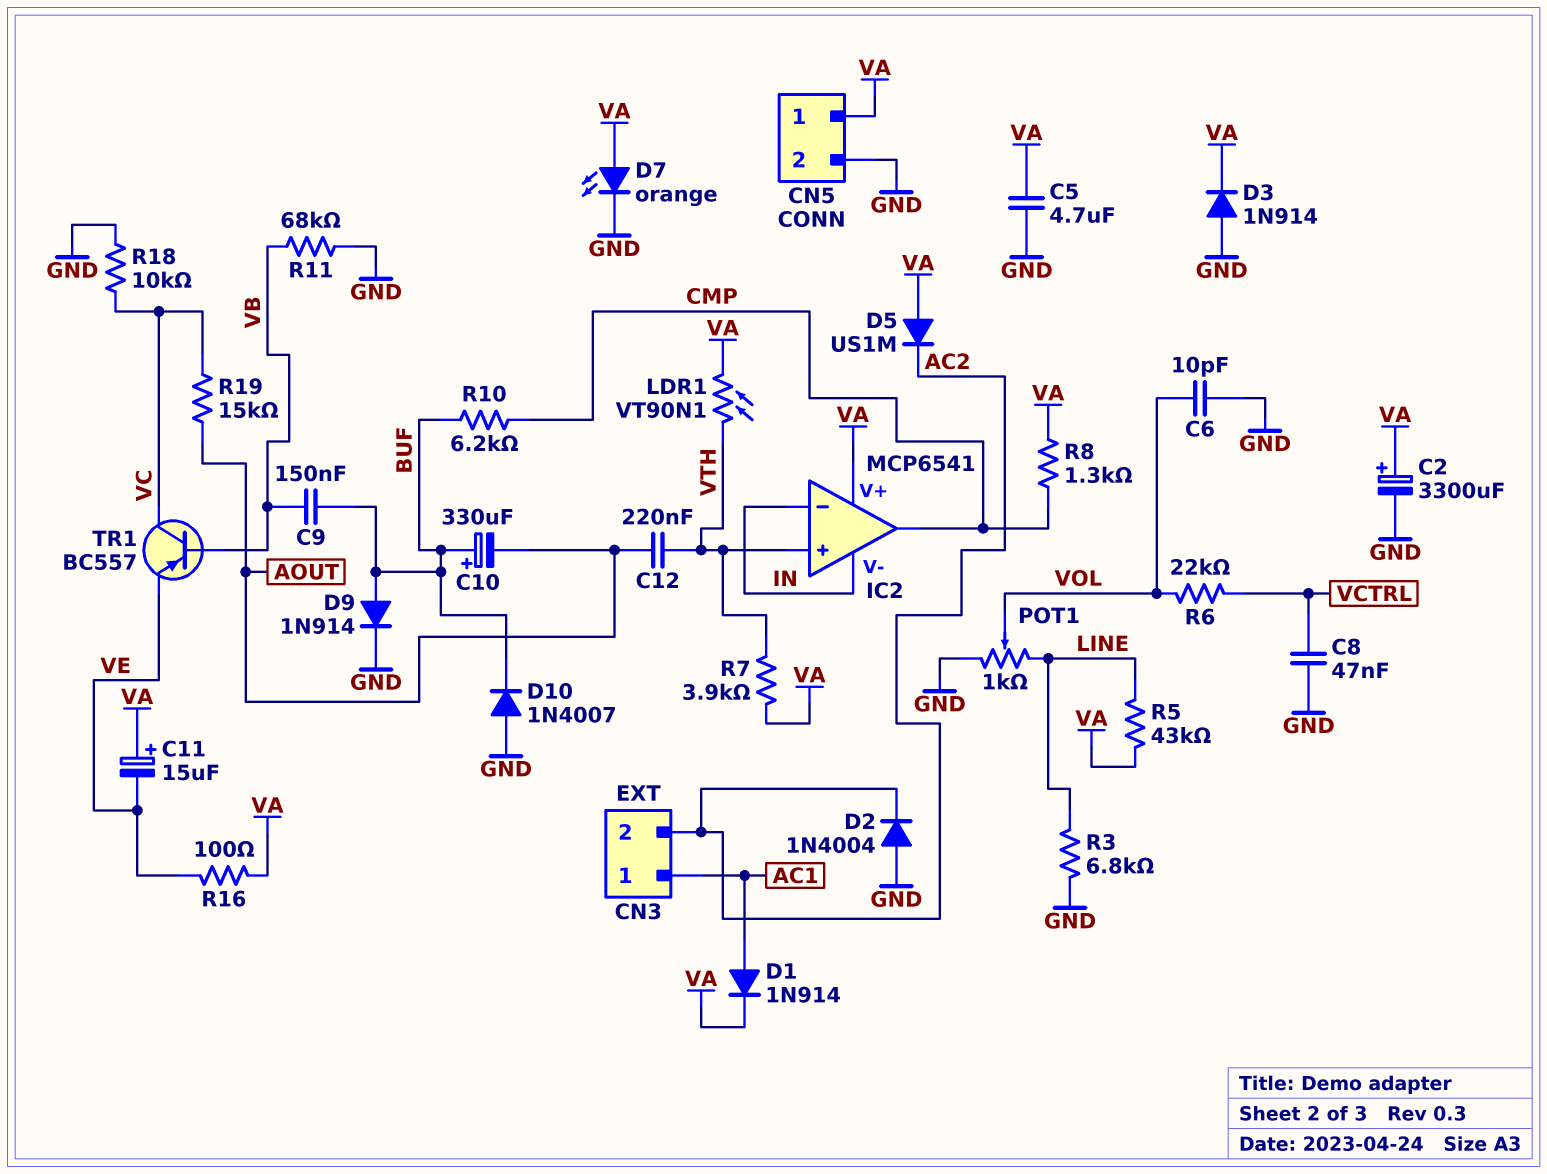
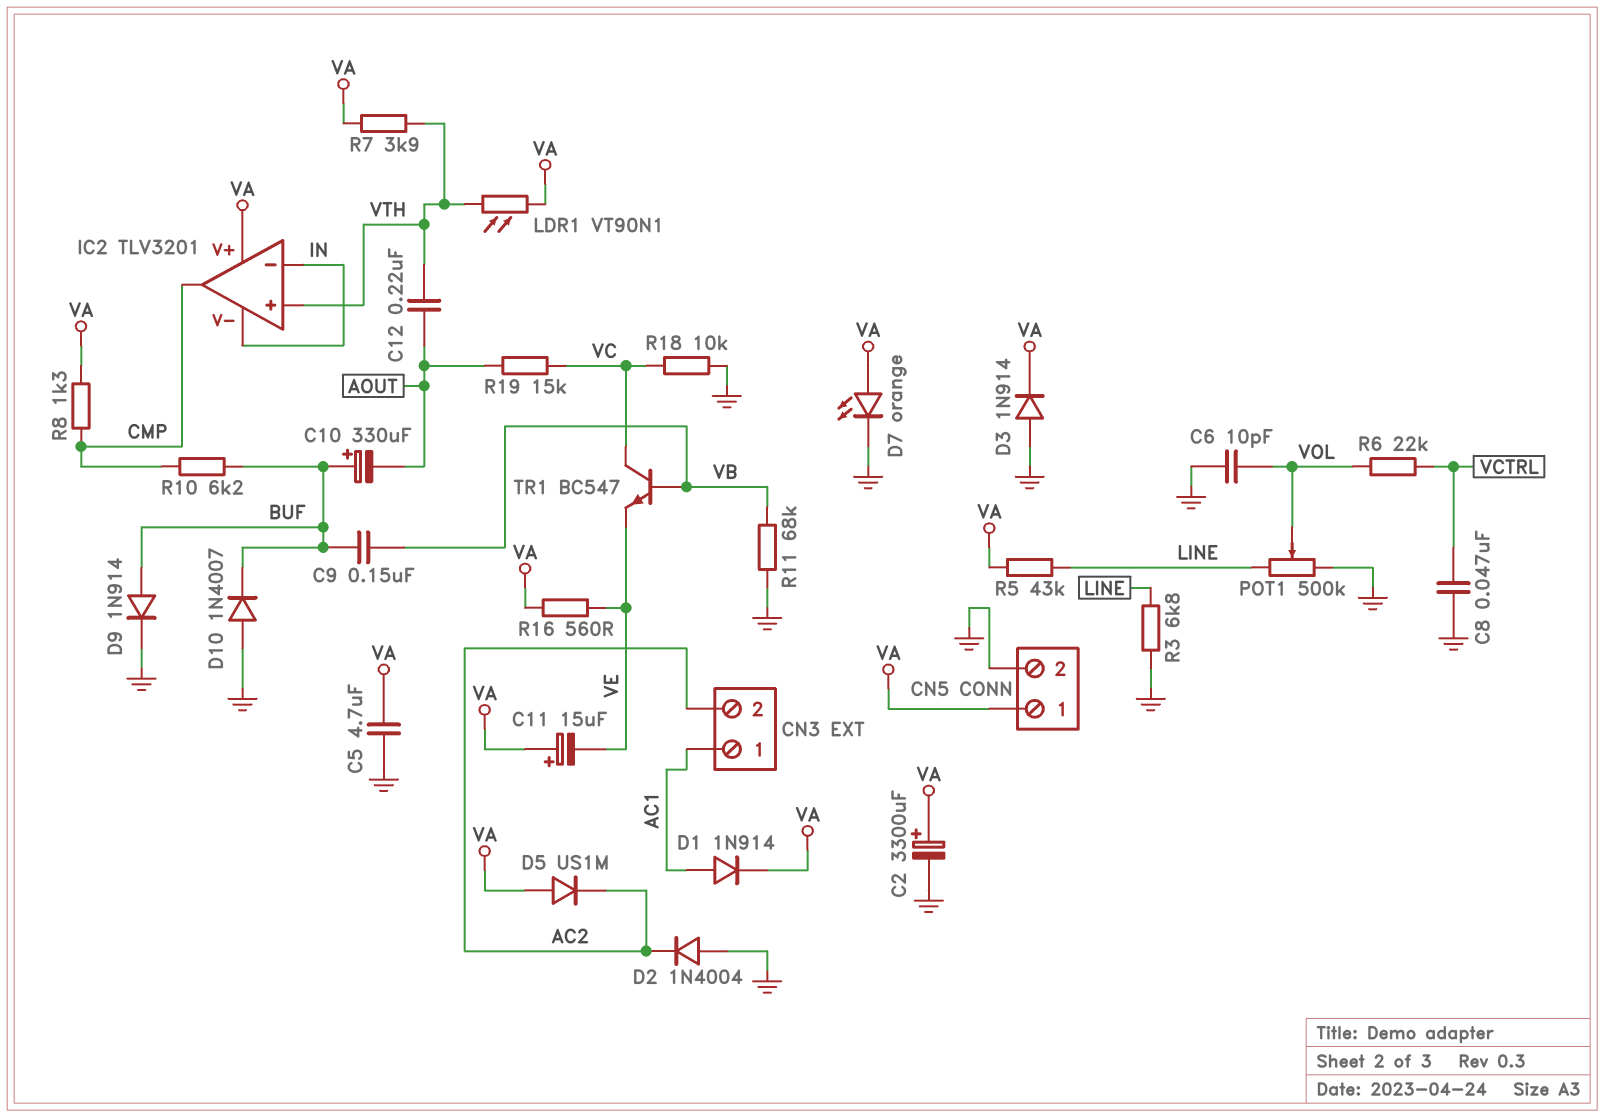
IC2: MCP6541 -> TLV3201
POT1: 1k (GND, LINE, wiper VOL) -> 500k (GND, LINE, wiper VOL)
R16: 100 (VA, VE) -> 560 (VA, VE)
TR1: PNP BC557 (B VB, C VC, E VE) -> NPN BC547 (B VB, C VC, E VE)

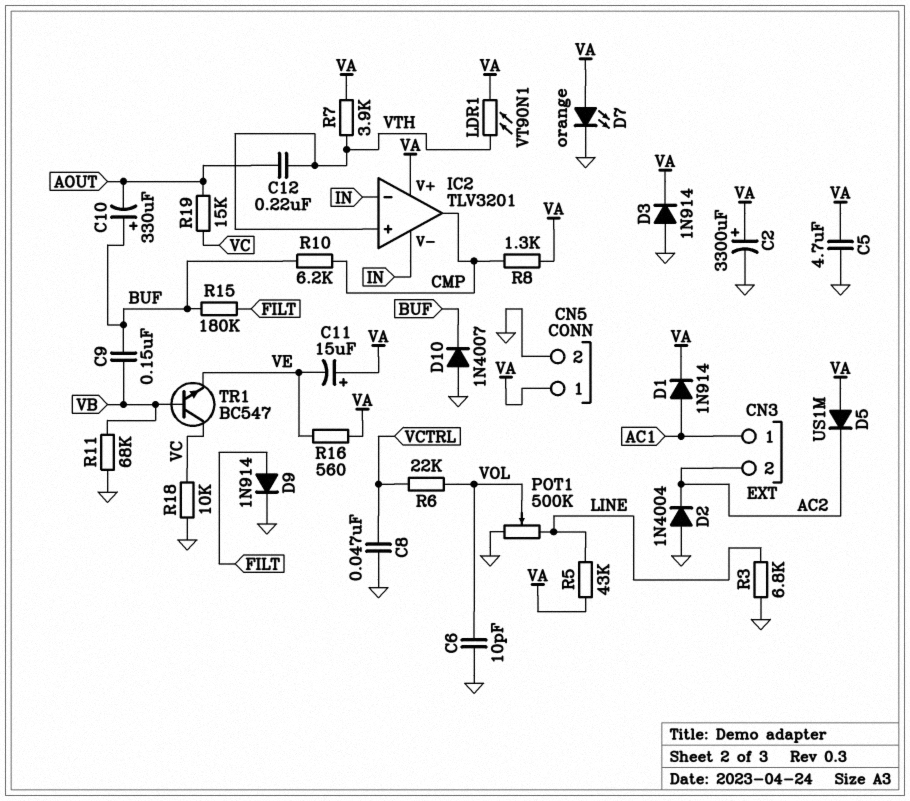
D9: diode 1N914 (A BUF, K GND) -> diode 1N914 (A FILT, K GND)
R15: none -> 180k (BUF, FILT)

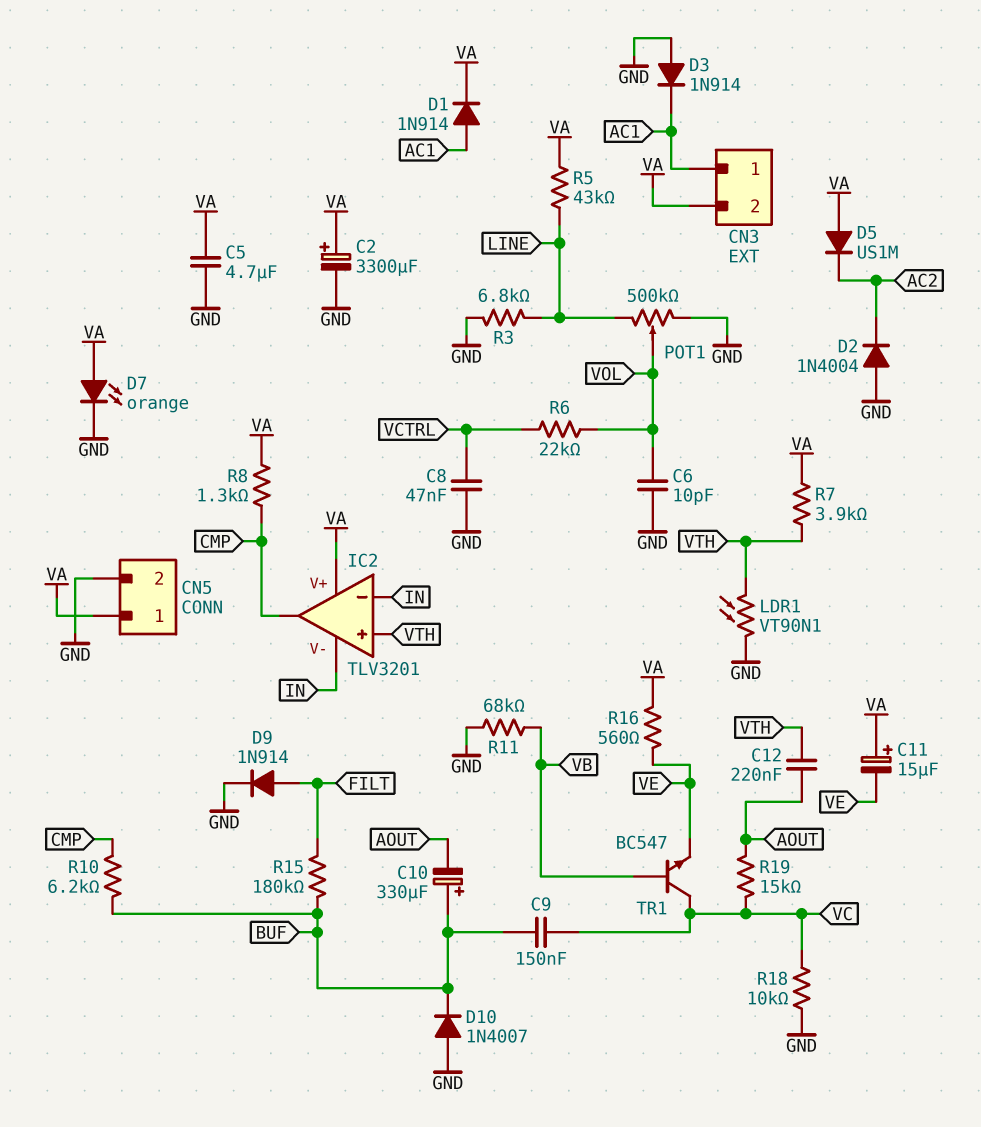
C9: 150nF (BUF, VB) -> 150nF (BUF, VC)
CN3 pin 2: AC2 -> VA
D3: diode 1N914 (A GND, K VA) -> diode 1N914 (A GND, K AC1)
LDR1: VT90N1 (VA, VTH) -> VT90N1 (GND, VTH)

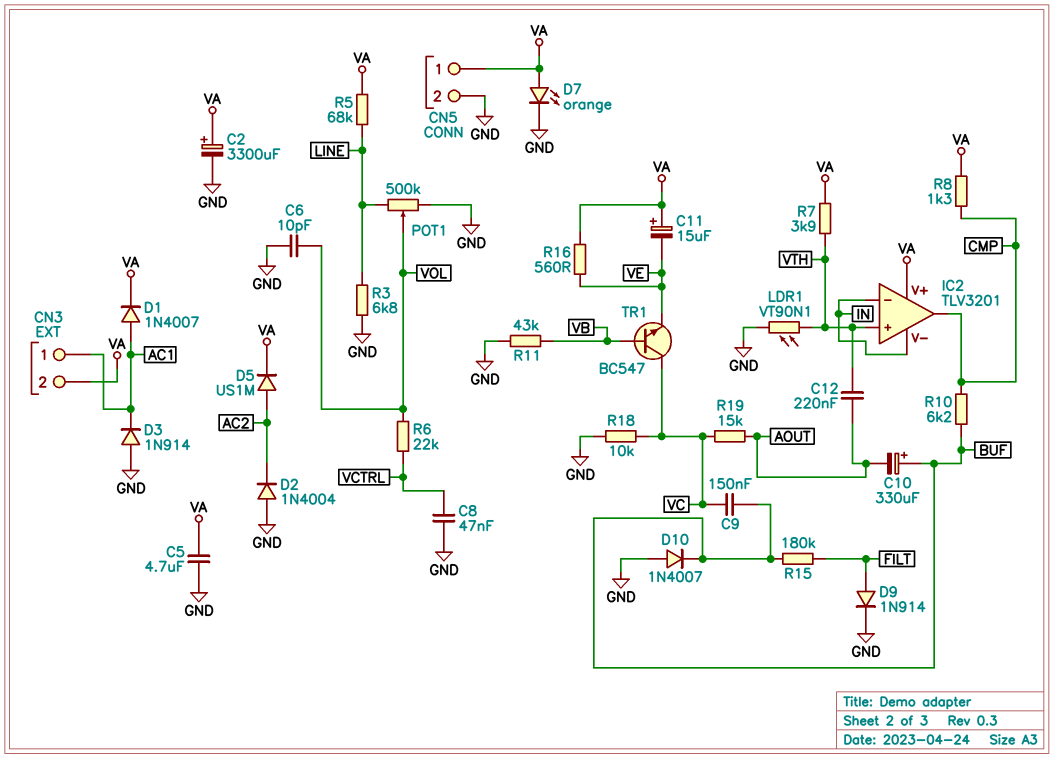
D1: diode 1N914 (A AC1, K VA) -> diode 1N4007 (A AC1, K VA)
D5: diode US1M (A VA, K AC2) -> diode US1M (A AC2, K VA)
R5: 43k (LINE, VA) -> 68k (LINE, VA)
R11: 68k (GND, VB) -> 43k (GND, VB)

